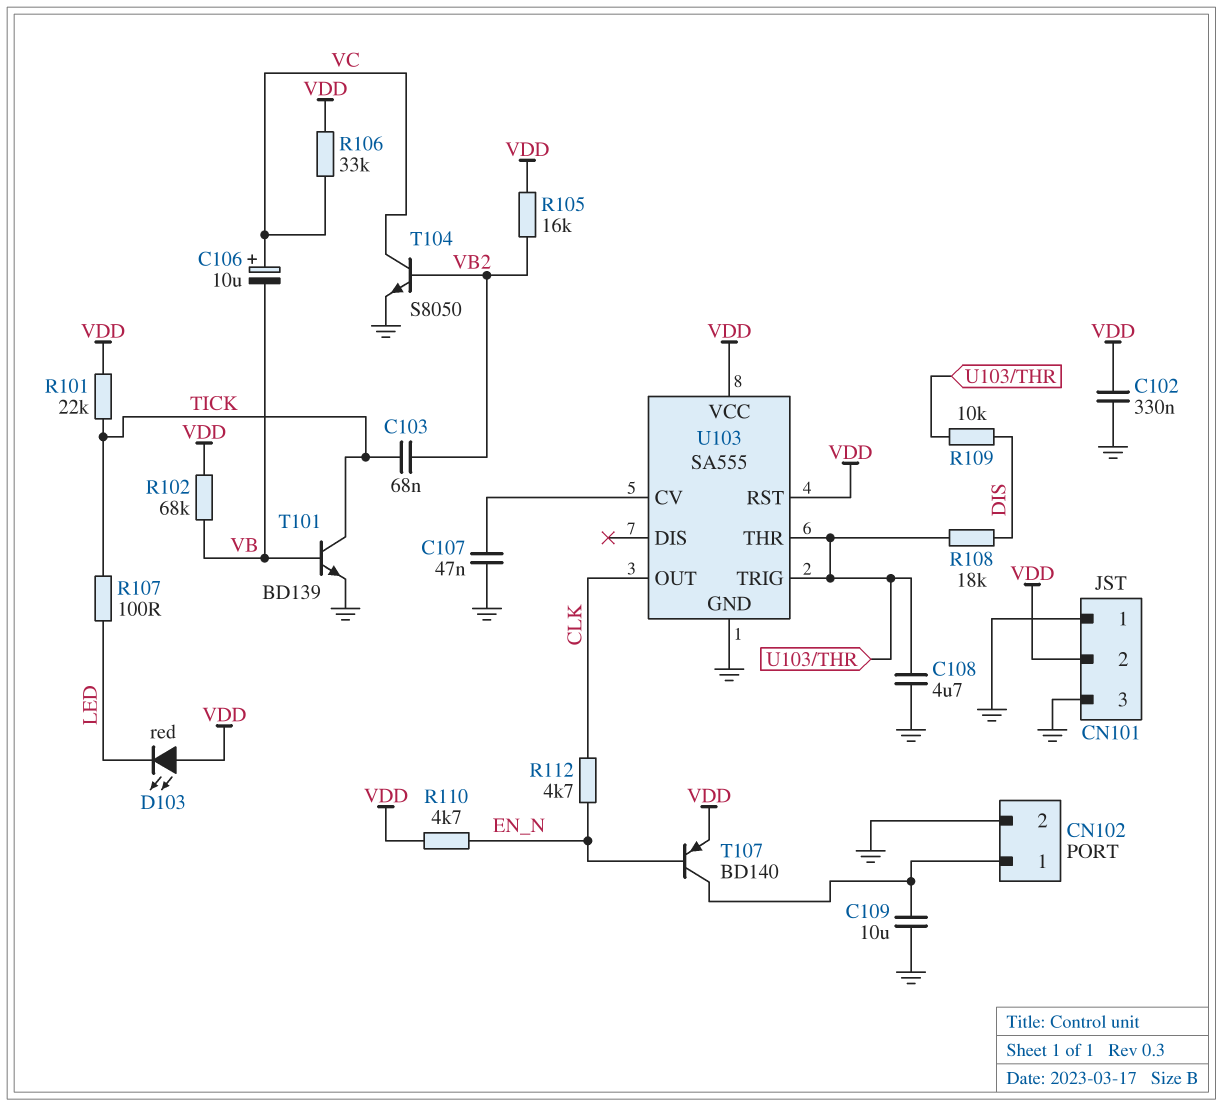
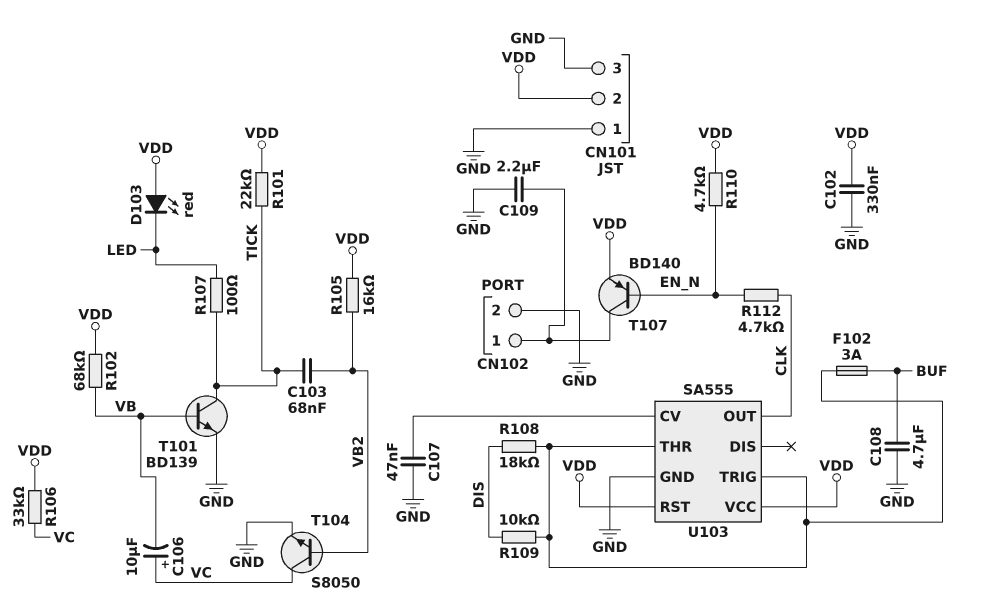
C108: 4.7uF (GND, U103/THR) -> 4.7uF (BUF, GND)
C109: 10uF (CN102/1, GND) -> 2.2uF (CN102/1, GND)
F102: none -> 3A (BUF, U103/THR)

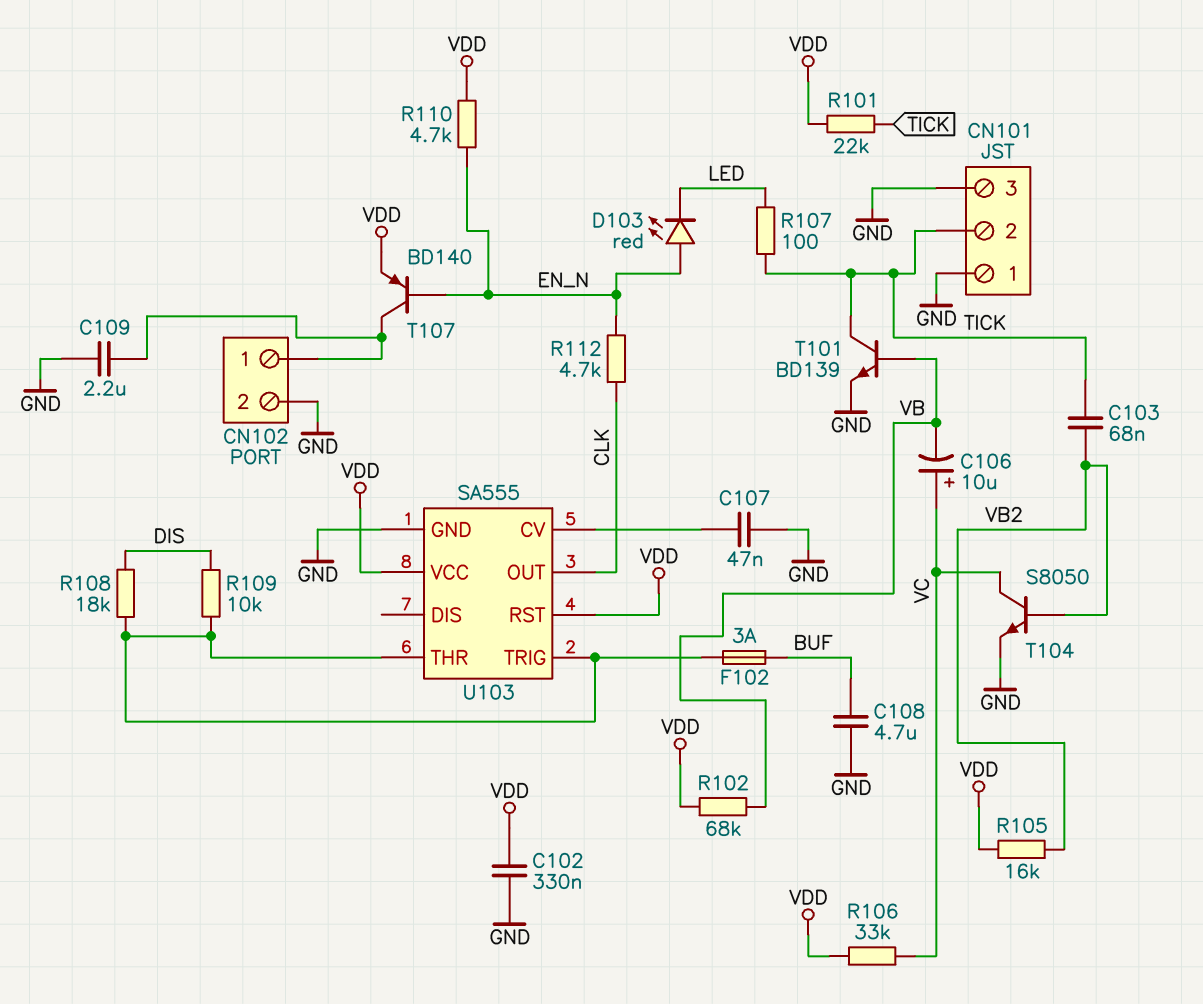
CN101 pin 2: VDD -> TICK
D103: LED red (A VDD, K LED) -> LED red (A EN_N, K LED)

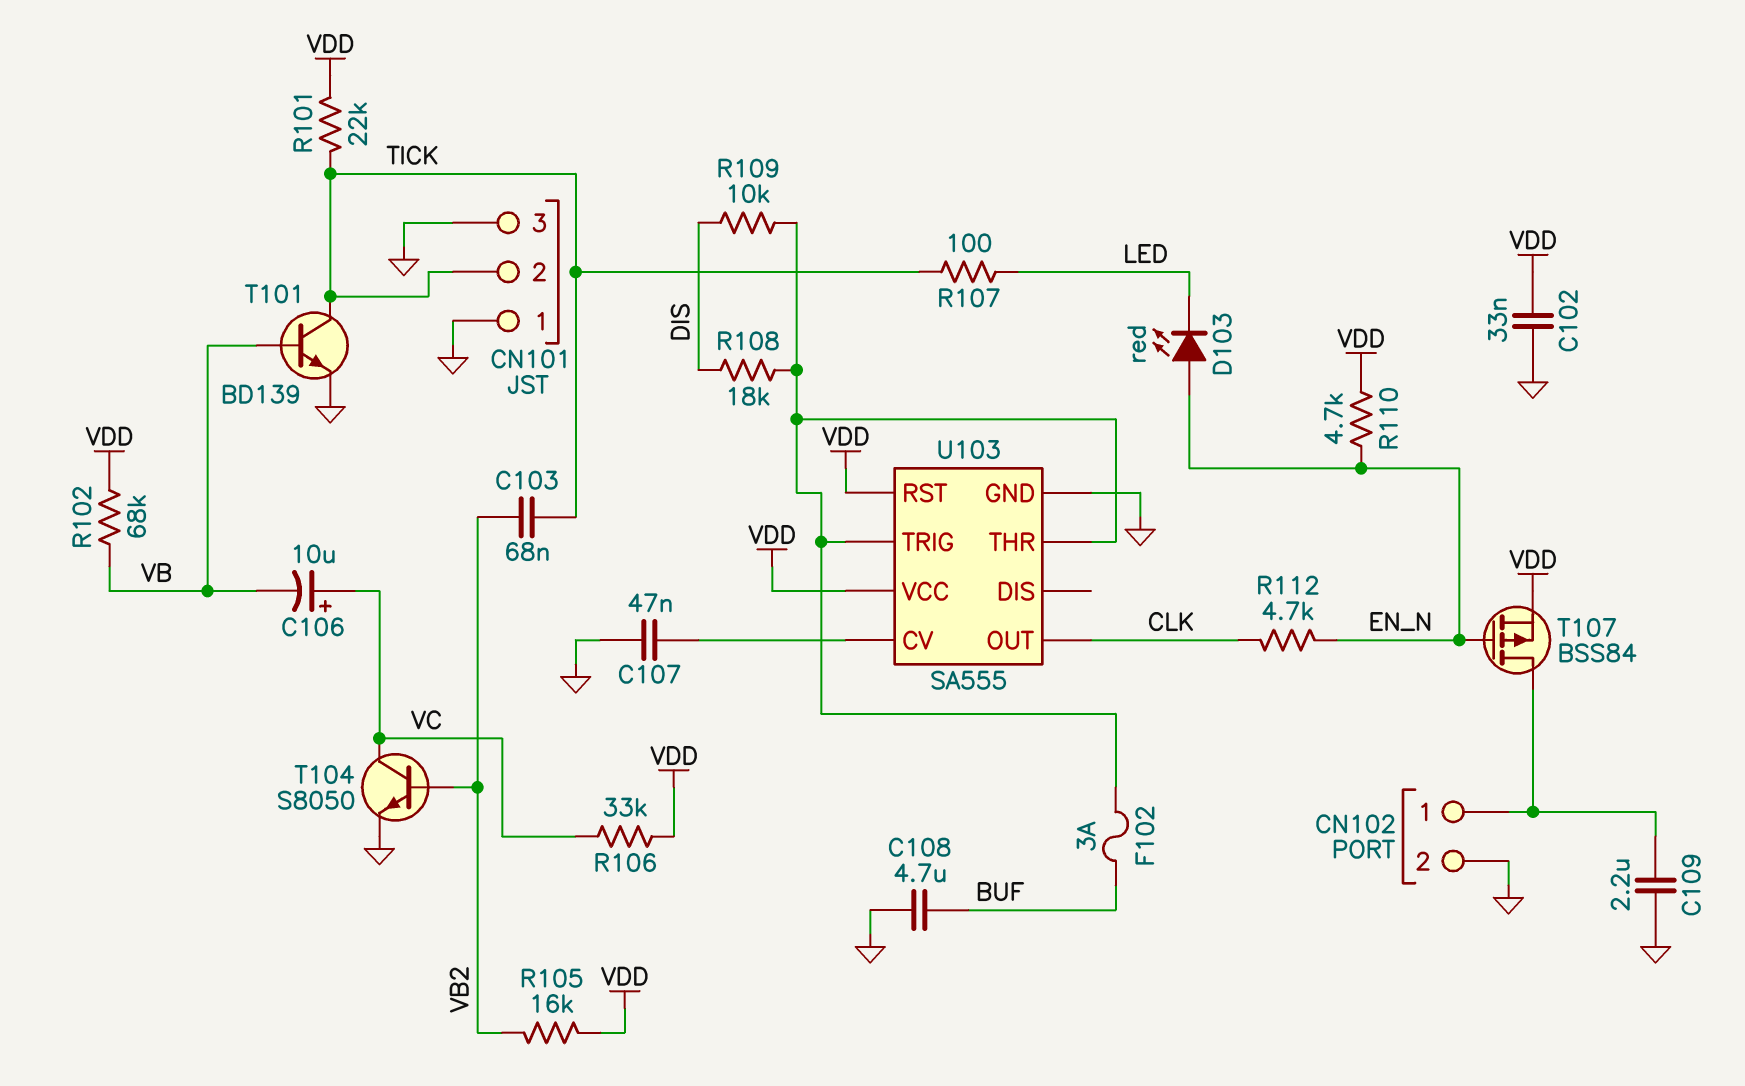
C102: 330nF (GND, VDD) -> 33nF (GND, VDD)
T107: PNP BD140 (B EN_N, C CN102/1, E VDD) -> PMOS BSS84 (G EN_N, D CN102/1, S VDD)

